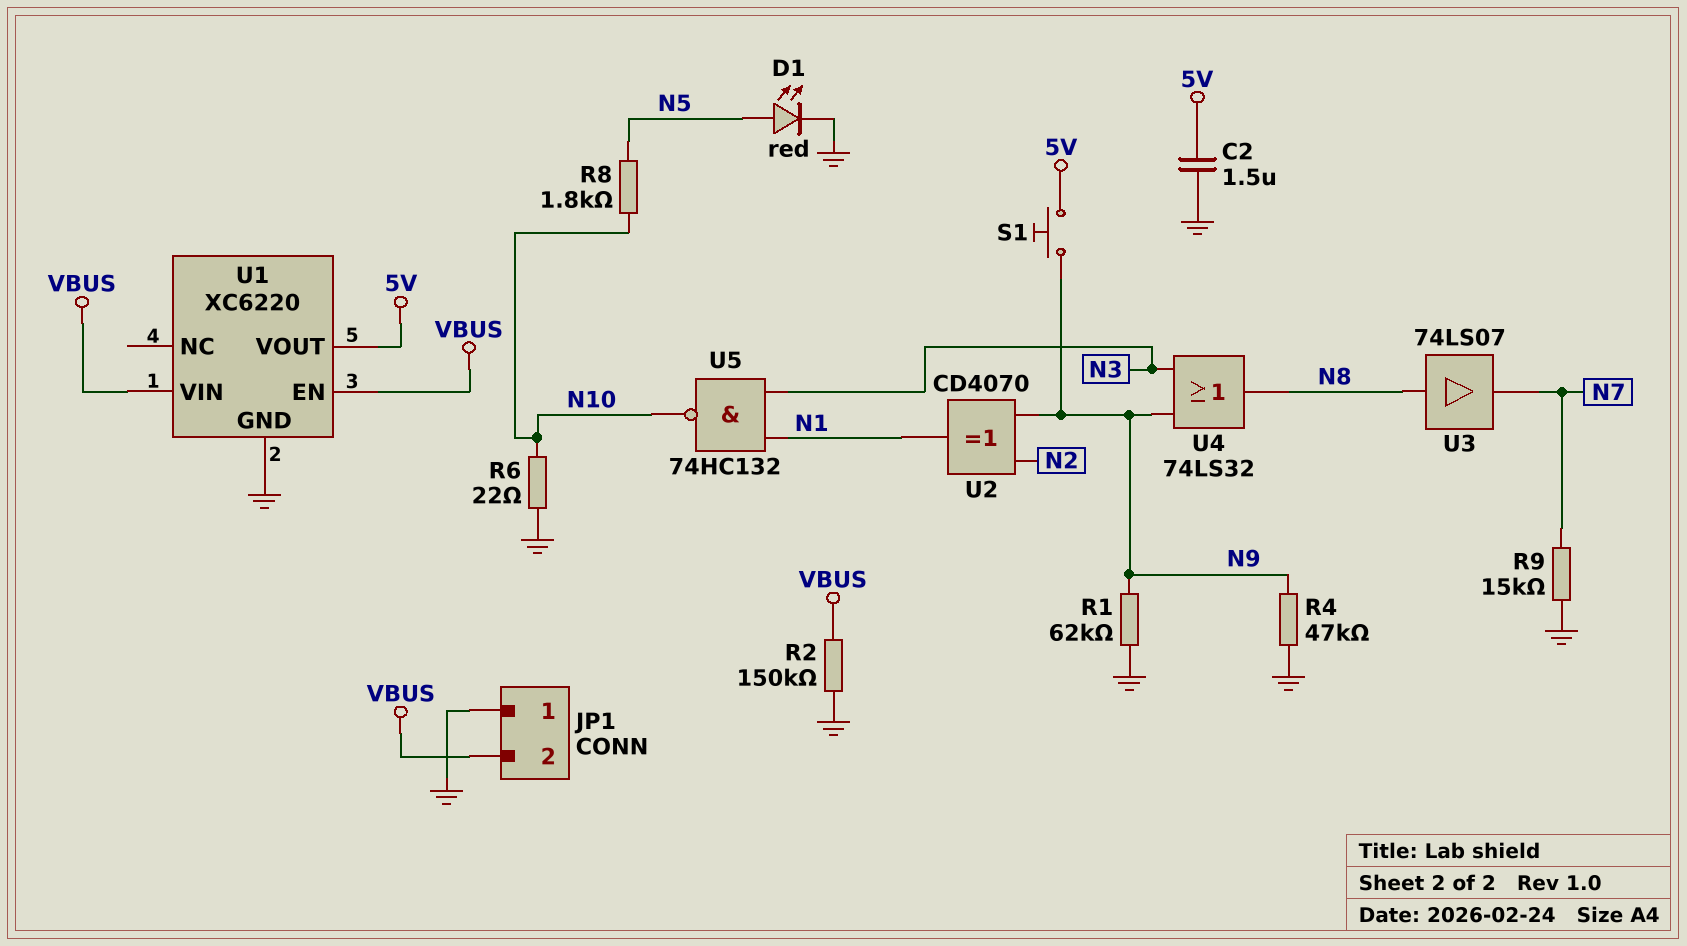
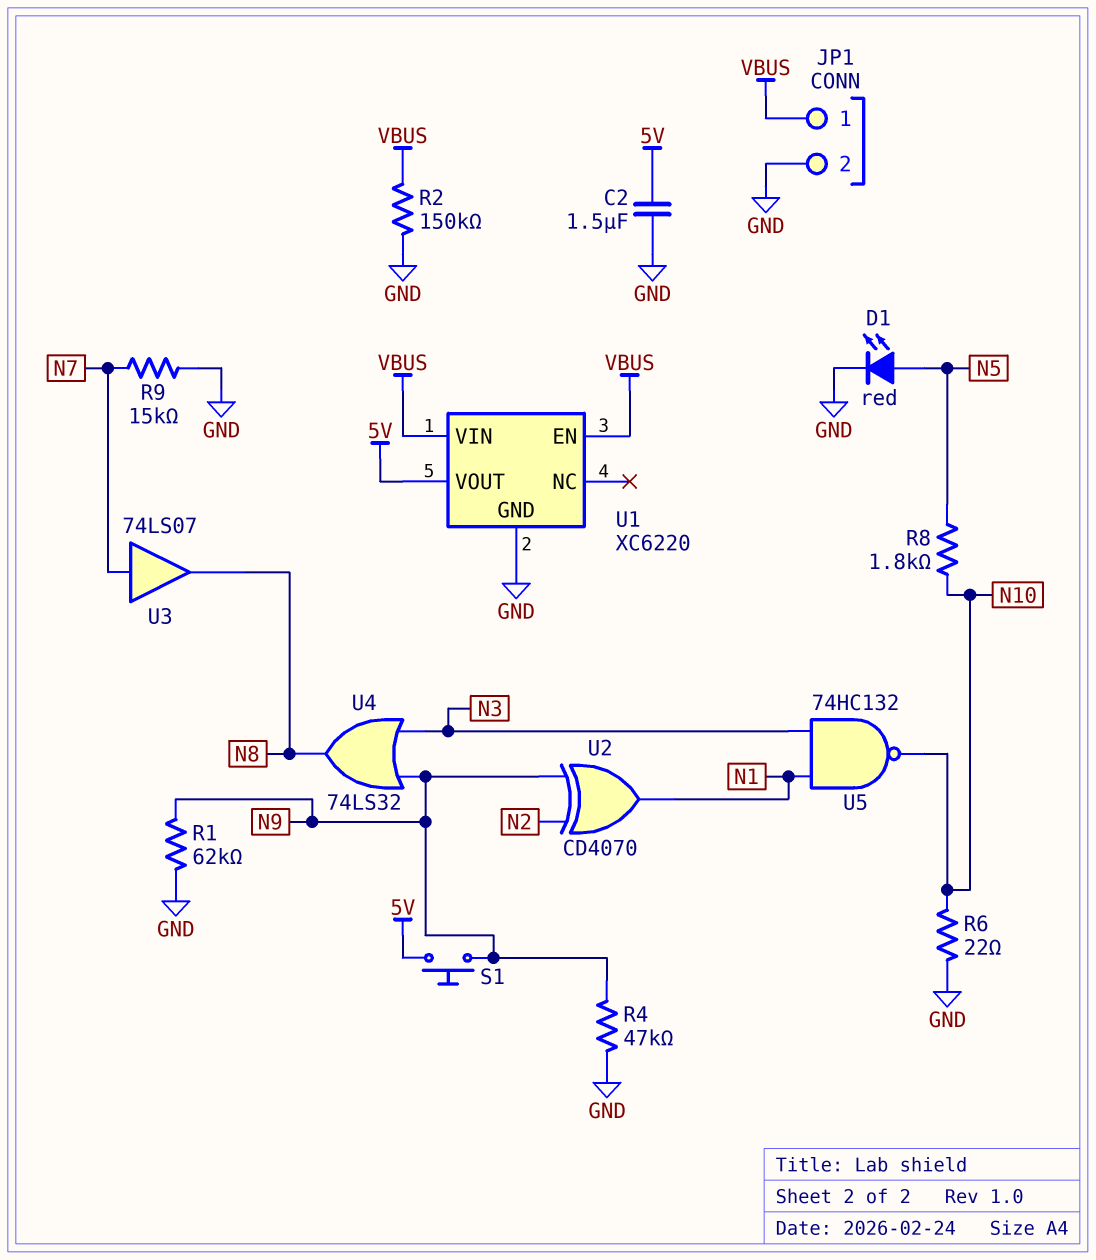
JP1 pin 1: GND -> VBUS
JP1 pin 2: VBUS -> GND
U3: buffer 74LS07 (in N8, out N7) -> buffer 74LS07 (in N7, out N8)

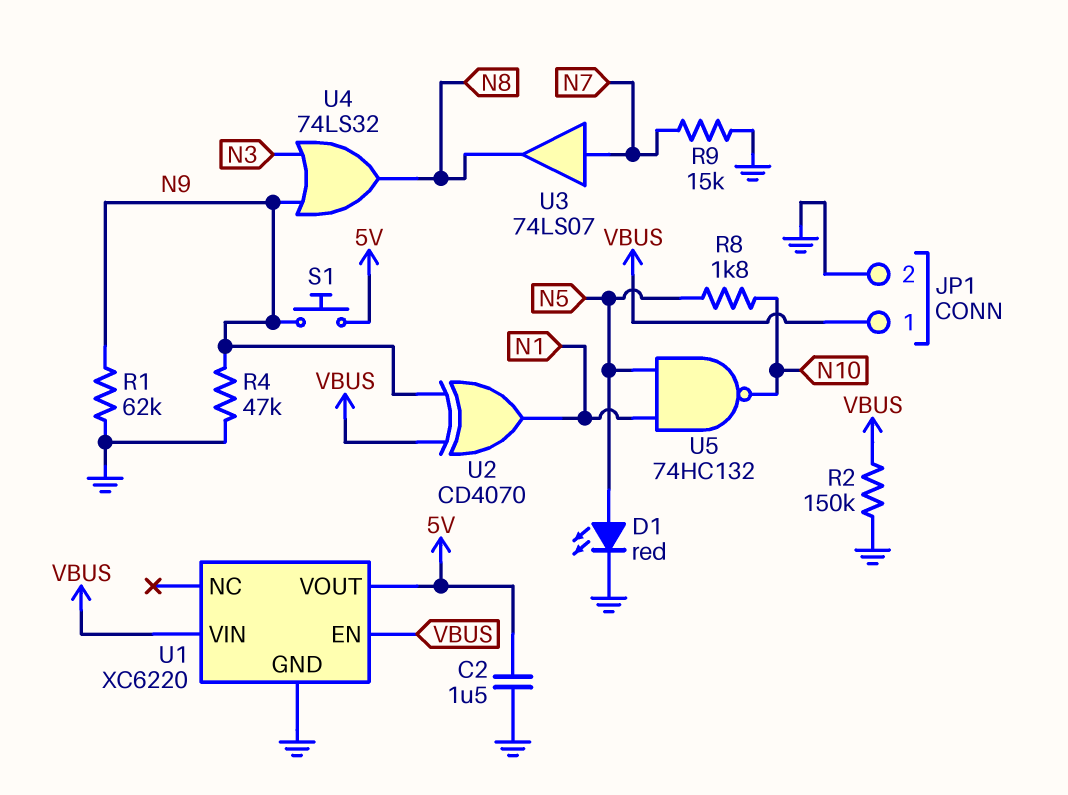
R6: 22 (GND, N10) -> none
U2: XOR CD4070 (in N2, in N9, out N1) -> XOR CD4070 (in N9, in VBUS, out N1)
U5: NAND 74HC132 (in N1, in N3, out N10) -> NAND 74HC132 (in N1, in N5, out N10)

